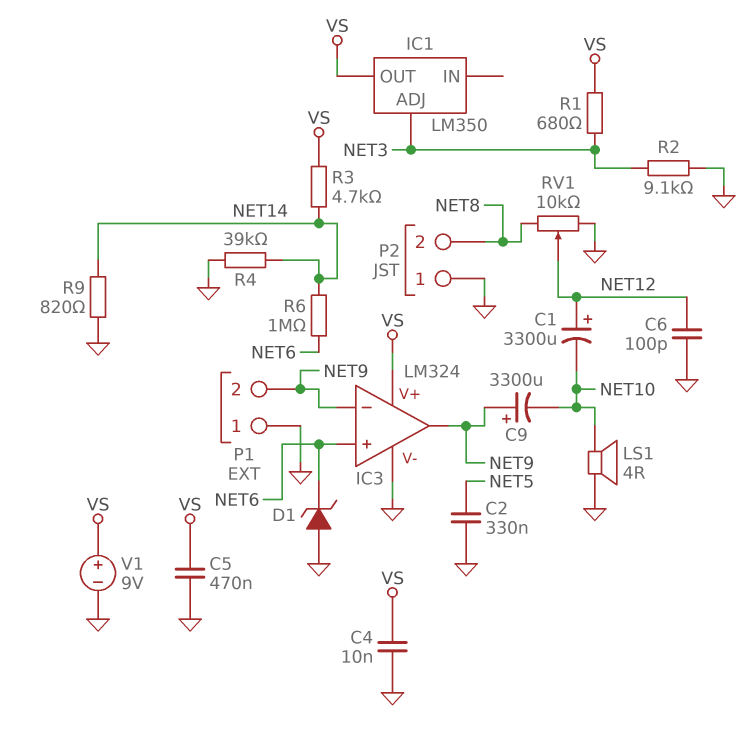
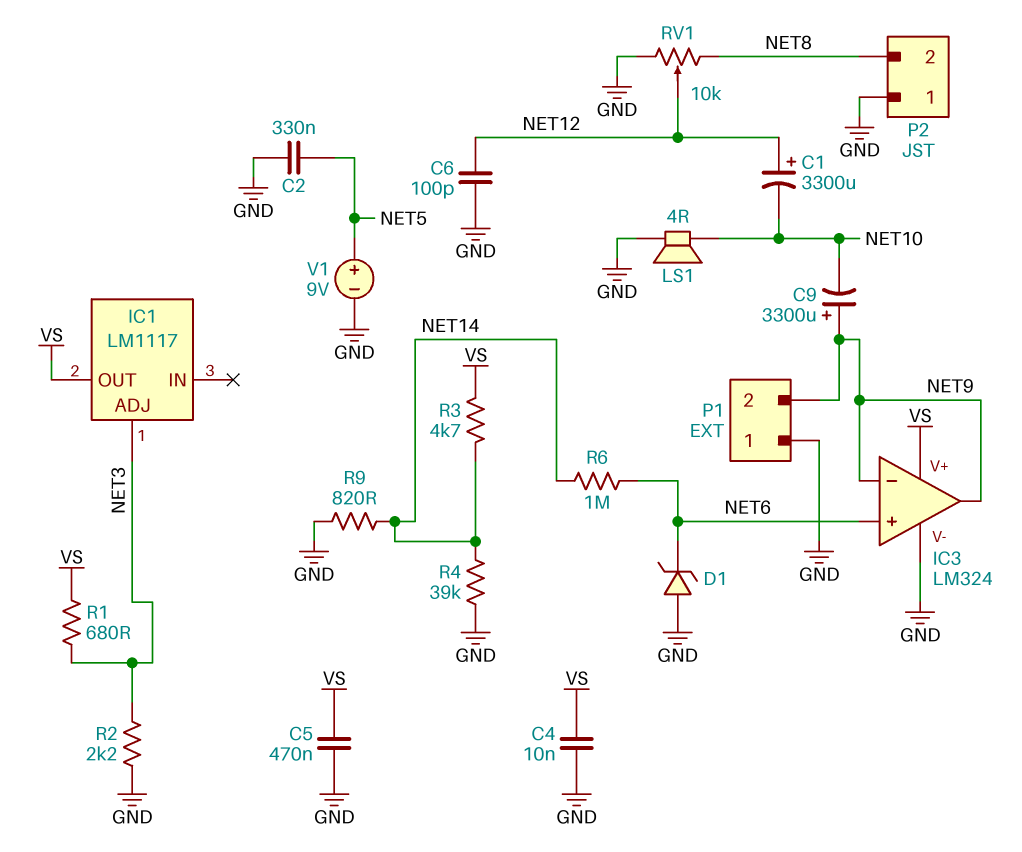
IC1: LM350 -> LM1117
R2: 9.1k (GND, NET3) -> 2.2k (GND, NET3)
V1: 9V (plus VS, minus GND) -> 9V (plus NET5, minus GND)

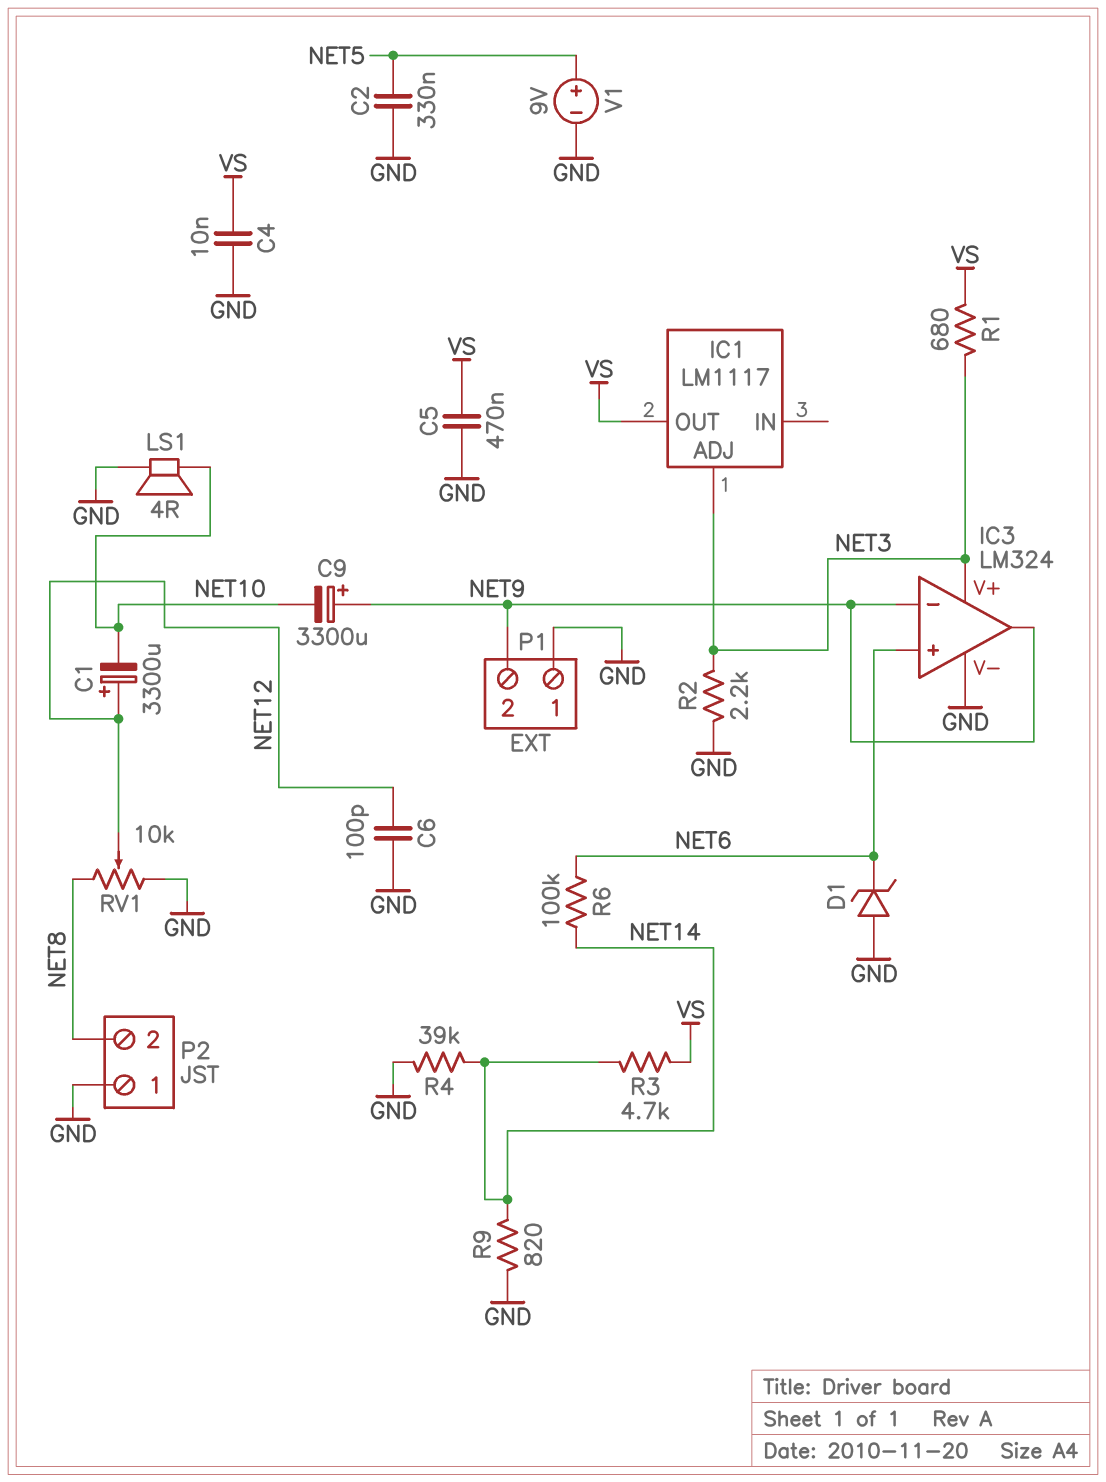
IC3 pin V+: VS -> NET3
R6: 1M (NET6, NET14) -> 100k (NET6, NET14)

